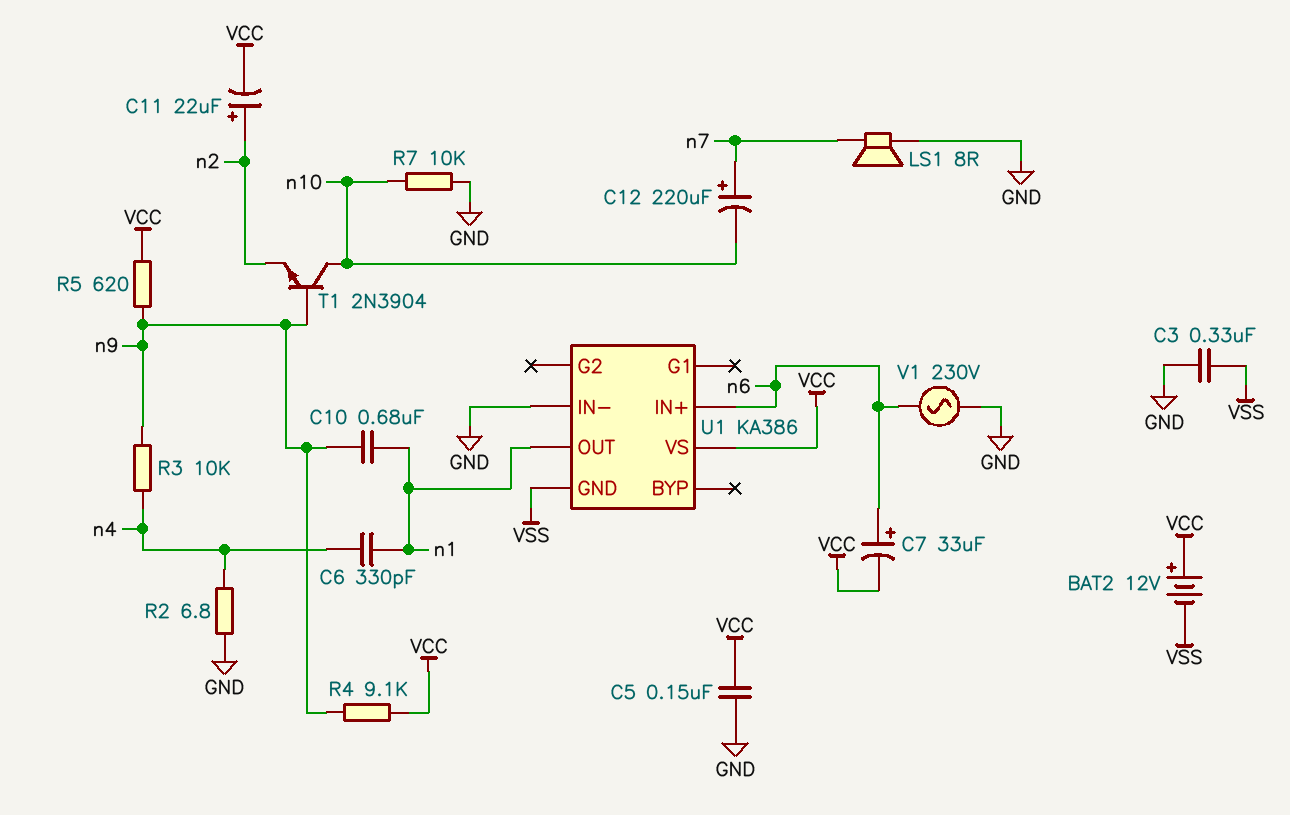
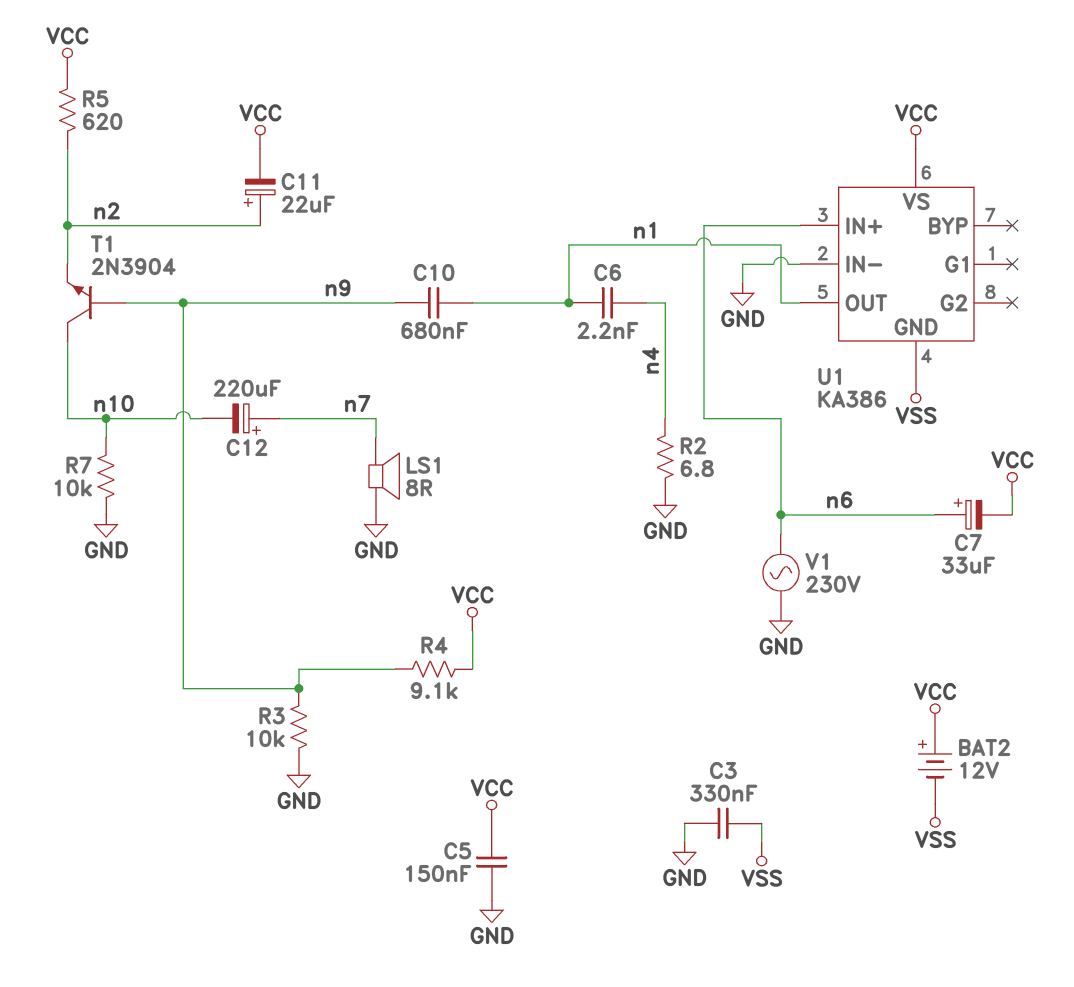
C6: 330pF (n1, n4) -> 2.2nF (n1, n4)
R3: 10k (n4, n9) -> 10k (GND, n9)
R5: 620 (VCC, n9) -> 620 (VCC, n2)

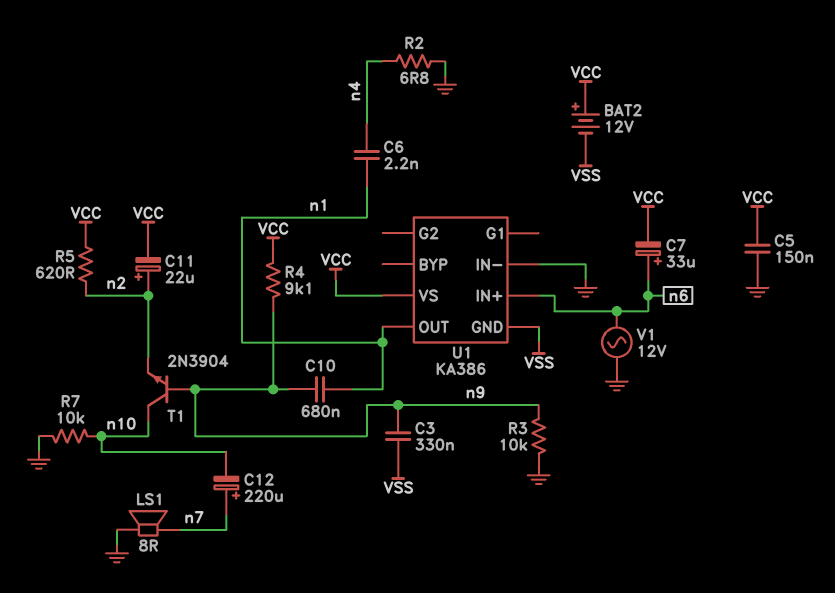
C3: 330nF (GND, VSS) -> 330nF (VSS, n9)
V1: AC 230V (GND, n6) -> AC 12V (GND, n6)

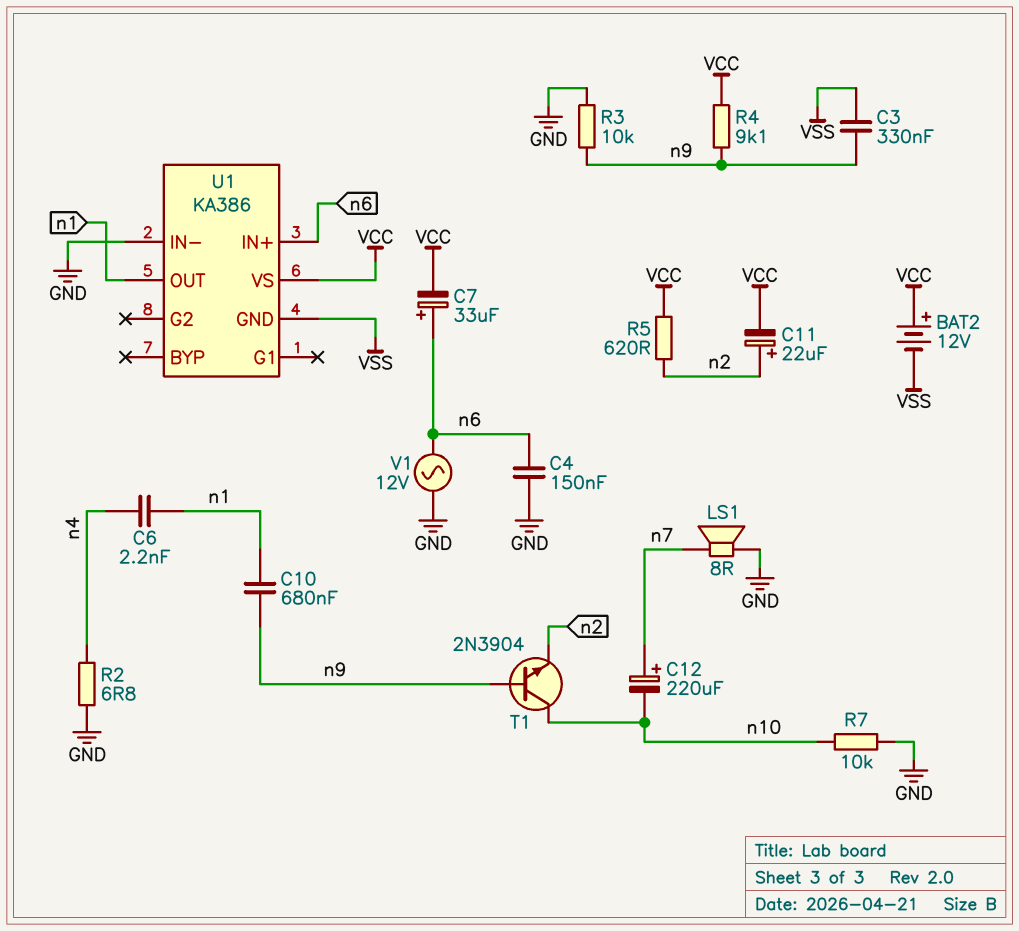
C4: none -> 150nF (GND, n6)
C5: 150nF (GND, VCC) -> none

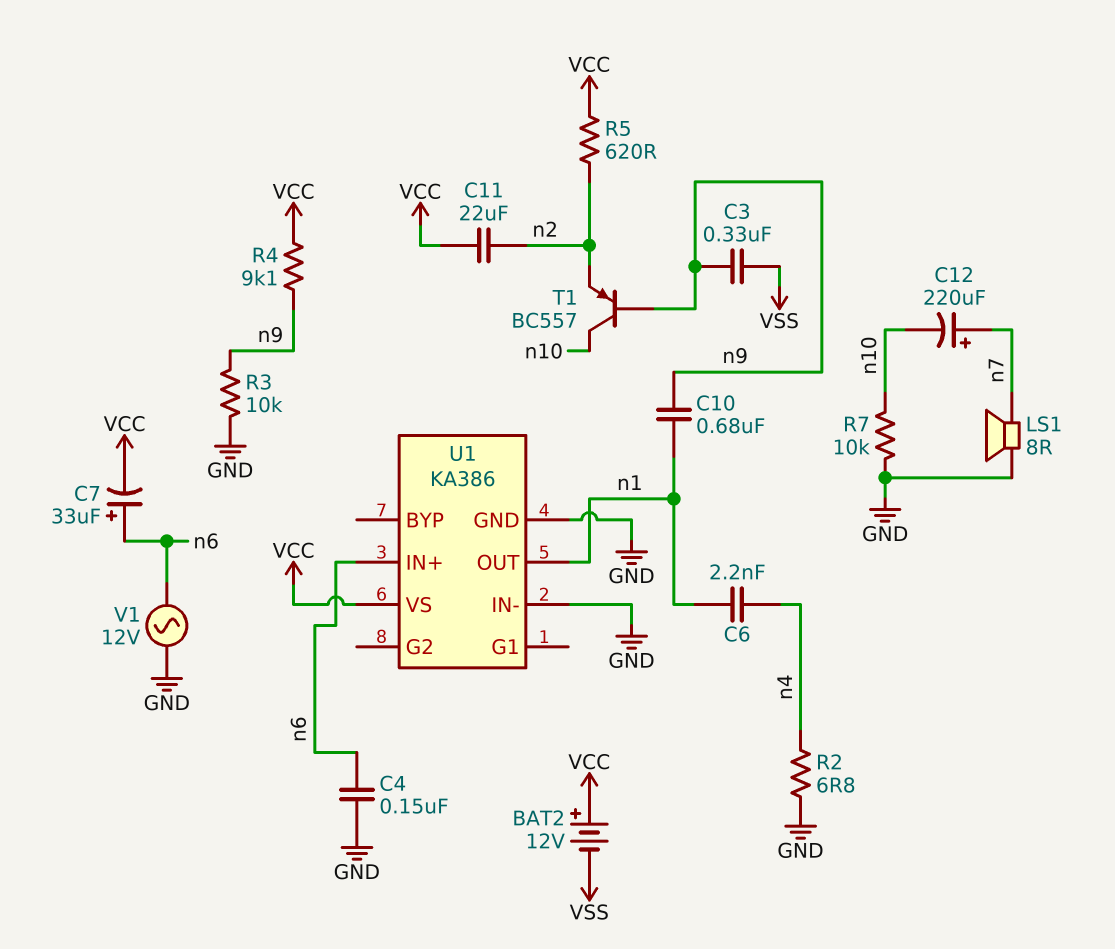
C11: 22uF (plus n2, minus VCC) -> 22uF (VCC, n2)
T1: NPN 2N3904 (B n9, C n10, E n2) -> PNP BC557 (B n9, C n10, E n2)
U1 pin GND: VSS -> GND

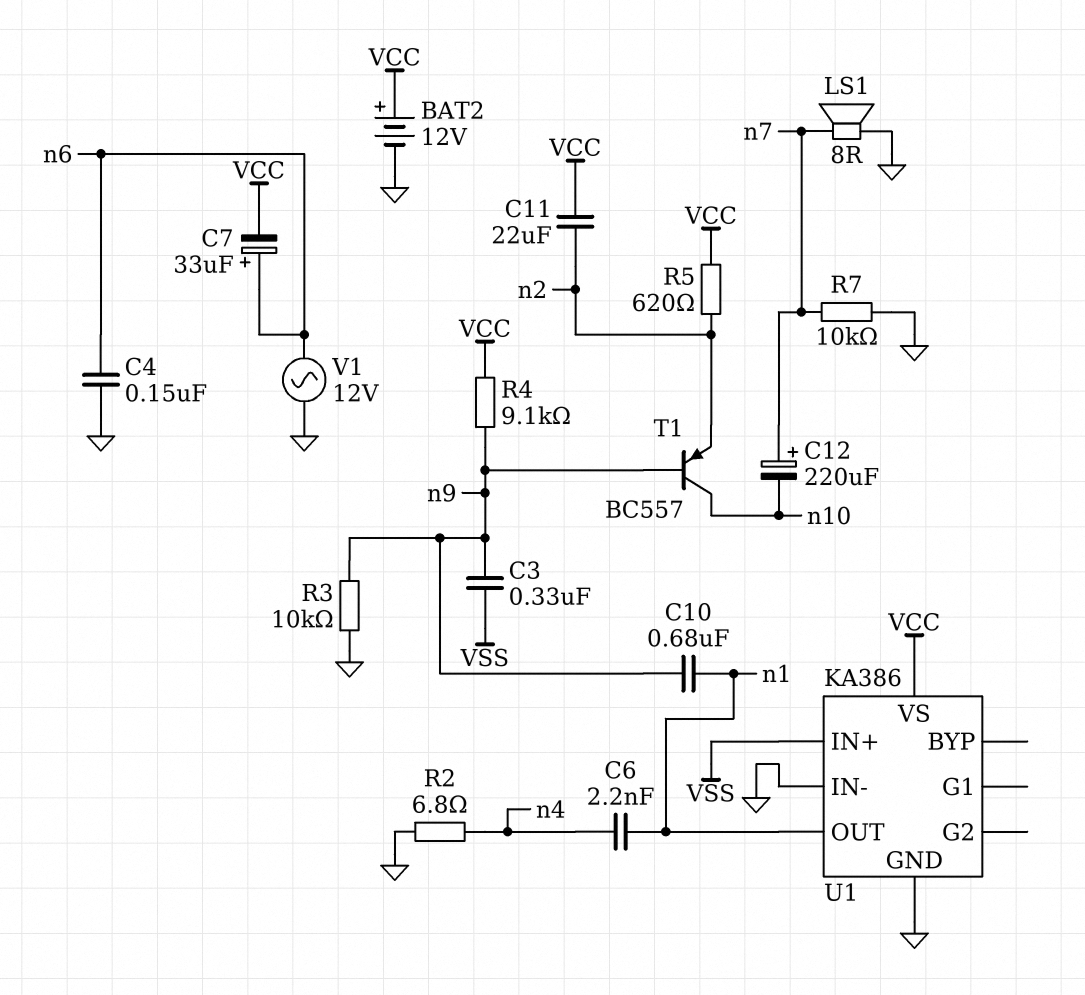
BAT2: 12V (plus VCC, minus VSS) -> 12V (plus VCC, minus GND)
R7: 10k (GND, n10) -> 10k (GND, n7)
U1 pin IN+: n6 -> VSS

